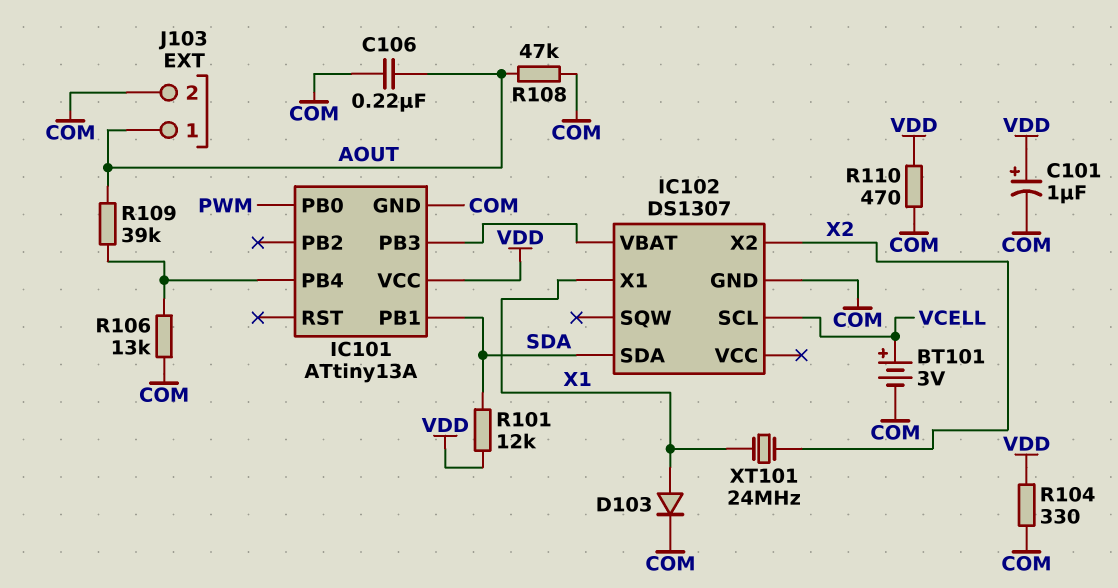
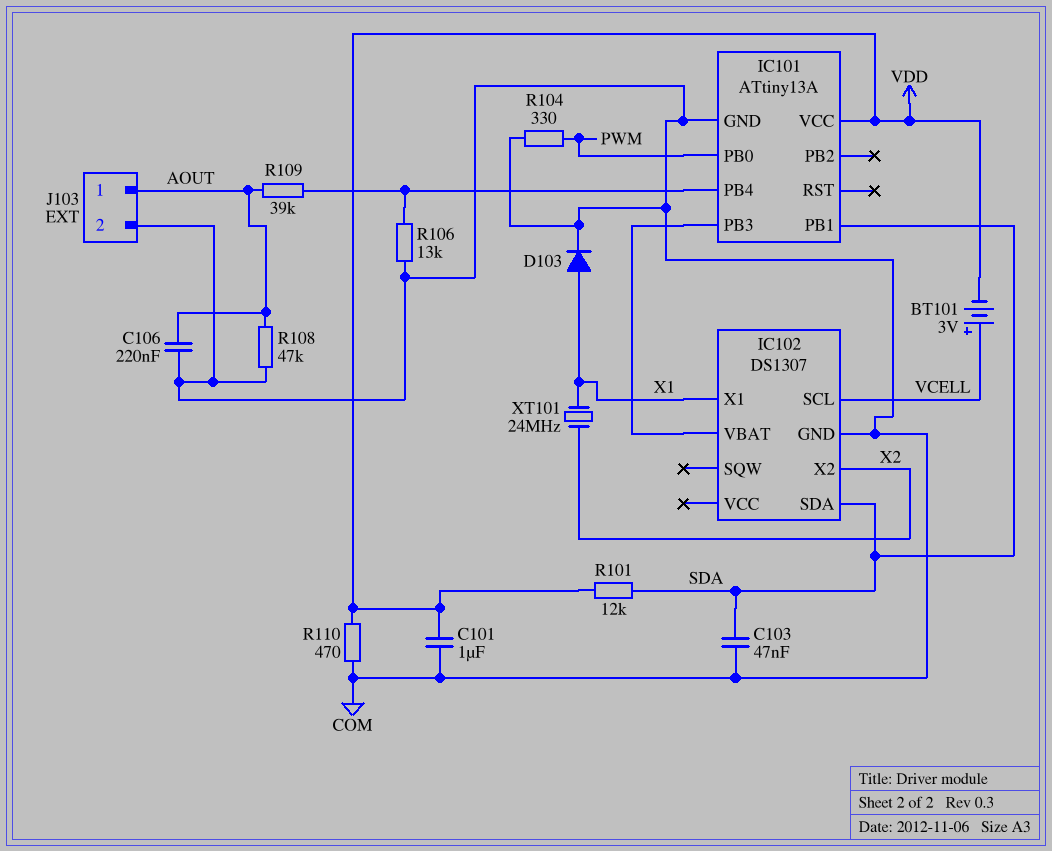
BT101: 3V (plus VCELL, minus COM) -> 3V (plus VCELL, minus VDD)
C101: 1uF (plus VDD, minus COM) -> 1uF (COM, VDD)
C103: none -> 47nF (COM, SDA)
R104: 330 (COM, VDD) -> 330 (COM, PWM)

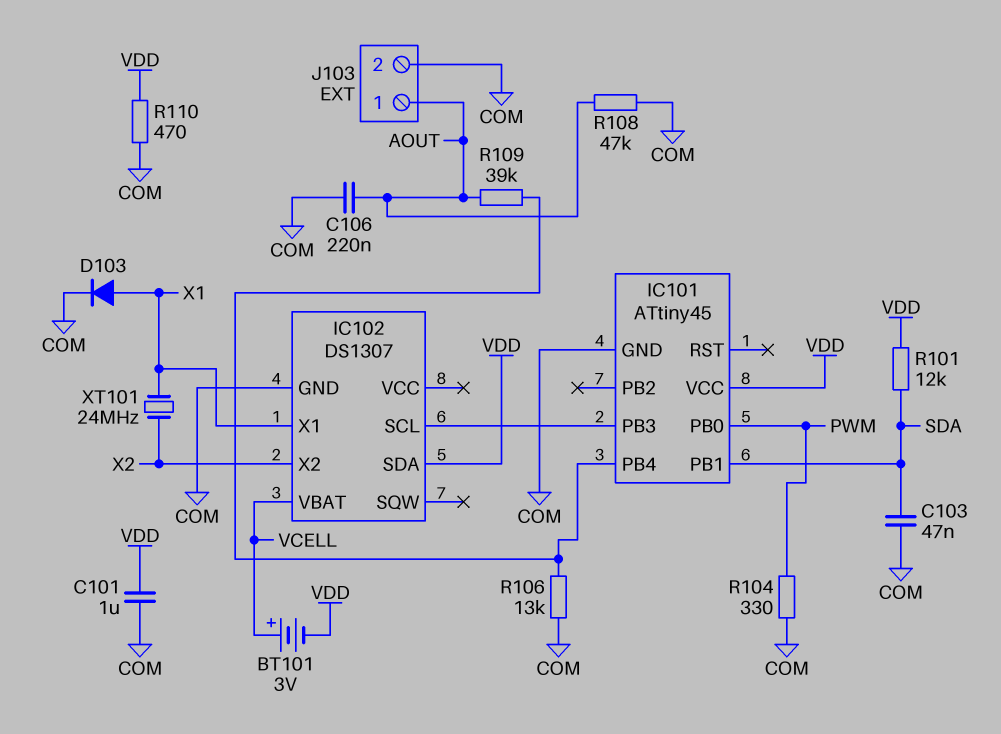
IC101: ATtiny13A -> ATtiny45
IC102 pin SCL: VCELL -> IC101/PB3
IC102 pin SDA: SDA -> VDD
IC102 pin VBAT: IC101/PB3 -> VCELL

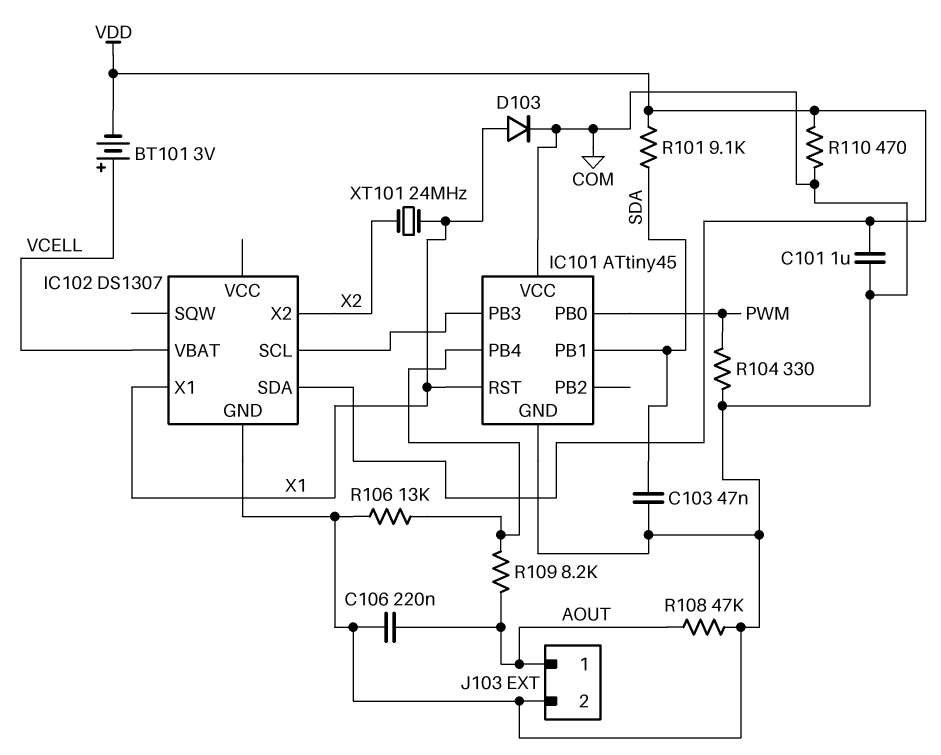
IC101 pin RST: none -> X1
IC101 pin VCC: VDD -> COM
R101: 12k (SDA, VDD) -> 9.1k (SDA, VDD)
R109: 39k (AOUT, IC101/PB4) -> 8.2k (AOUT, IC101/PB4)

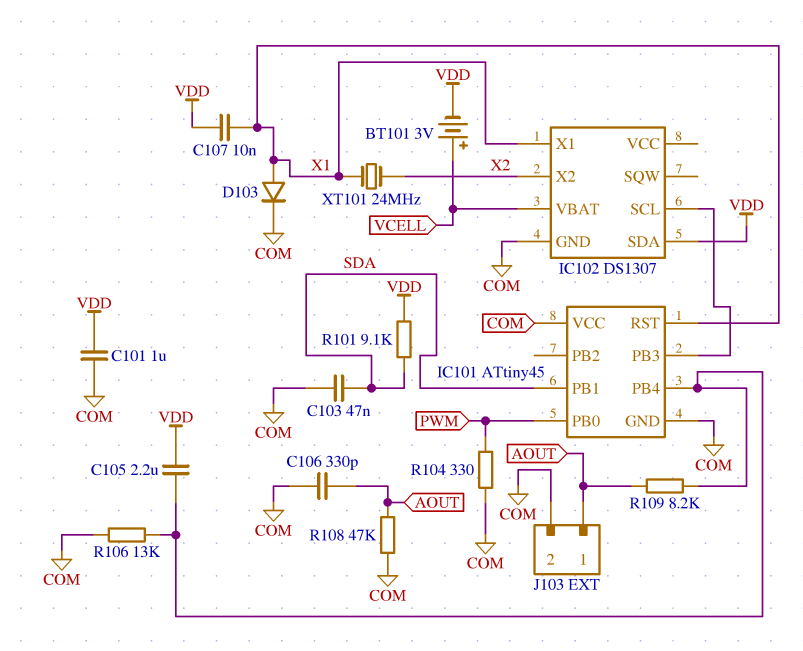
C105: none -> 2.2uF (IC101/PB4, VDD)
C106: 220nF (AOUT, COM) -> 330pF (AOUT, COM)
C107: none -> 10nF (VDD, X1)
R110: 470 (COM, VDD) -> none

